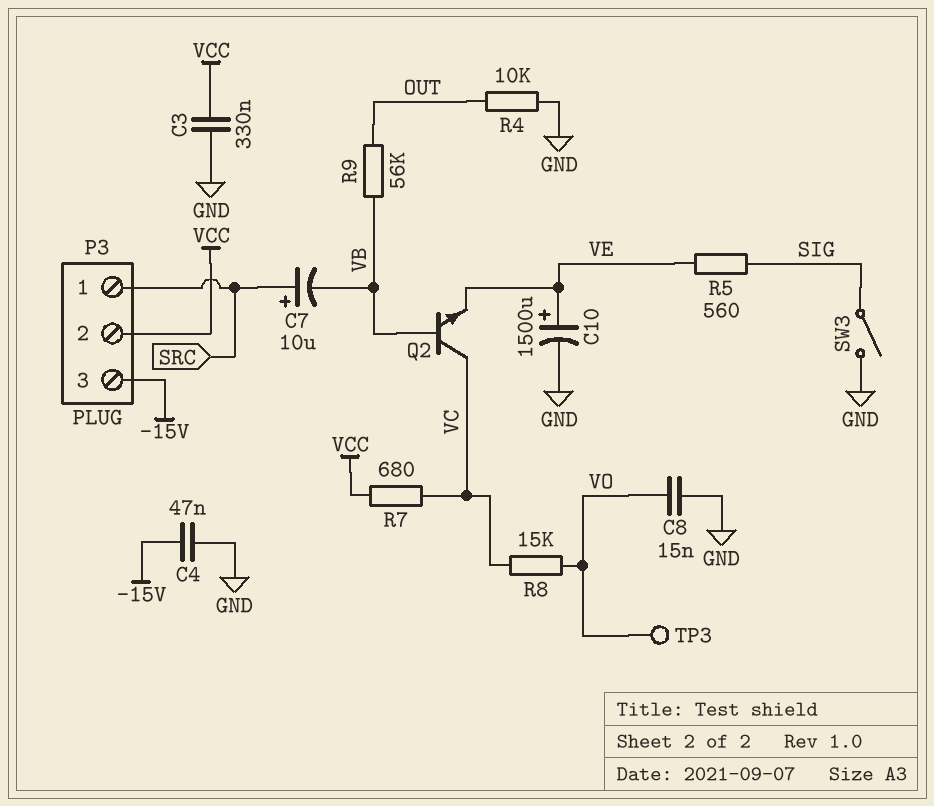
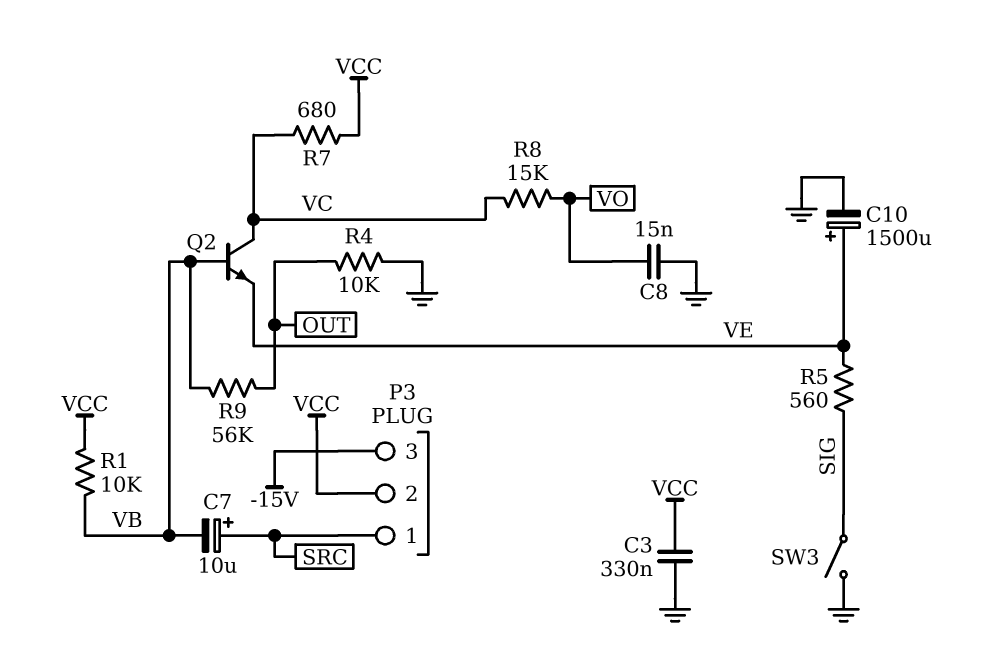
C4: 47nF (-15V, GND) -> none
R1: none -> 10k (VB, VCC)
TP3: test point (VO) -> none

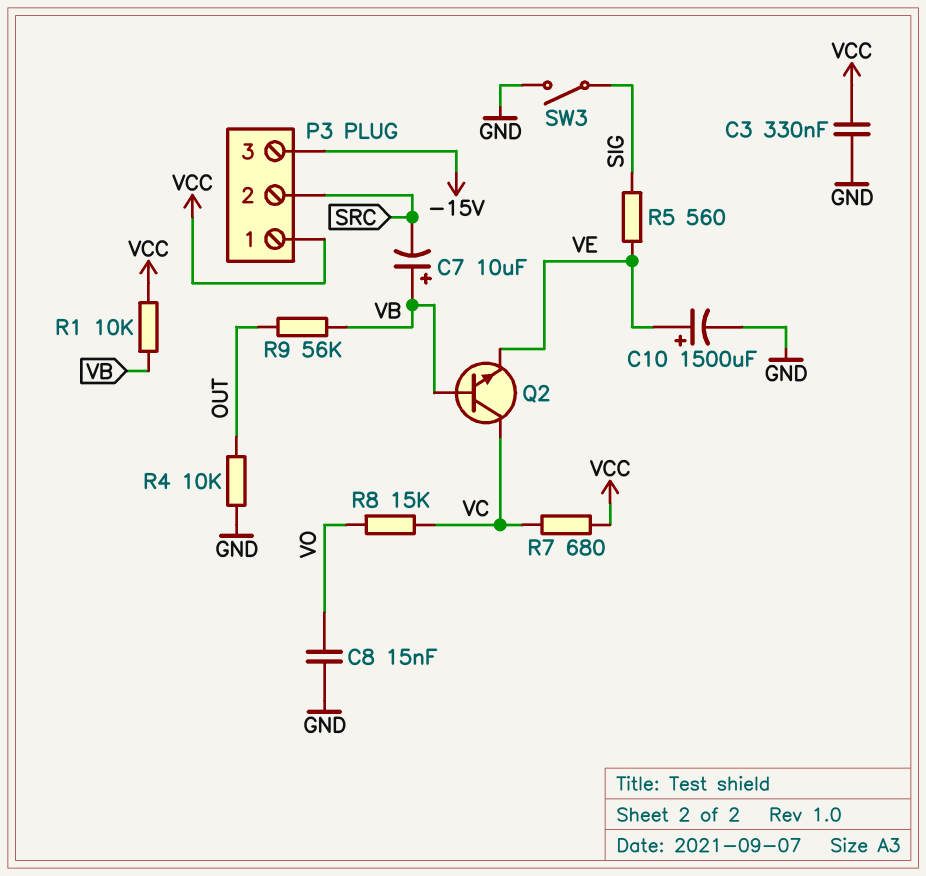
C7: 10uF (plus SRC, minus VB) -> 10uF (plus VB, minus SRC)
P3 pin 1: SRC -> VCC
P3 pin 2: VCC -> SRC

